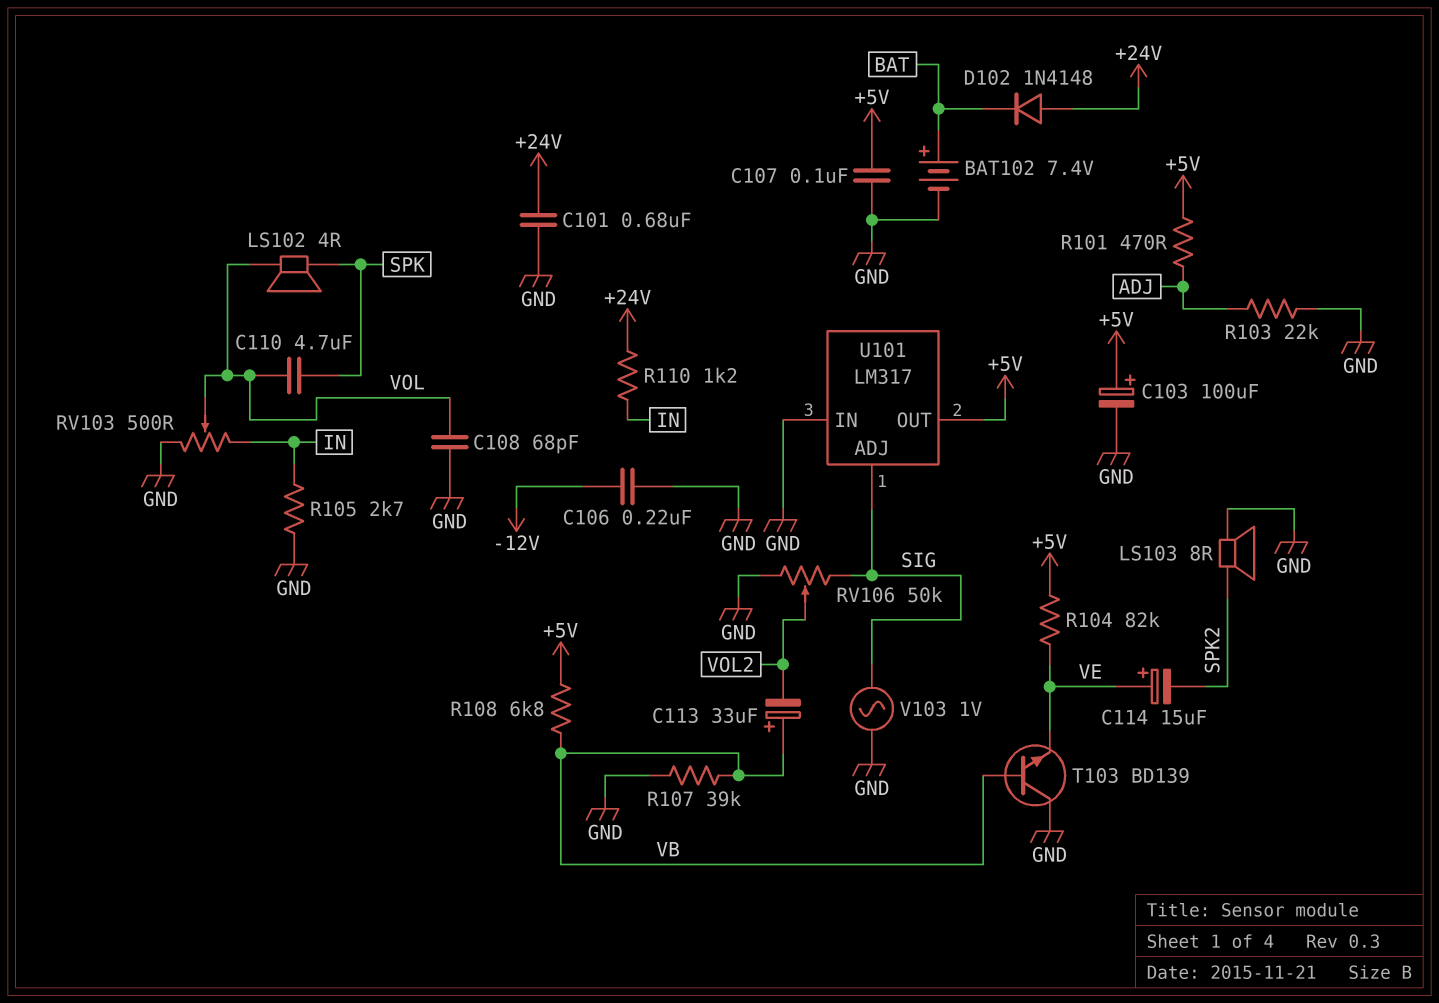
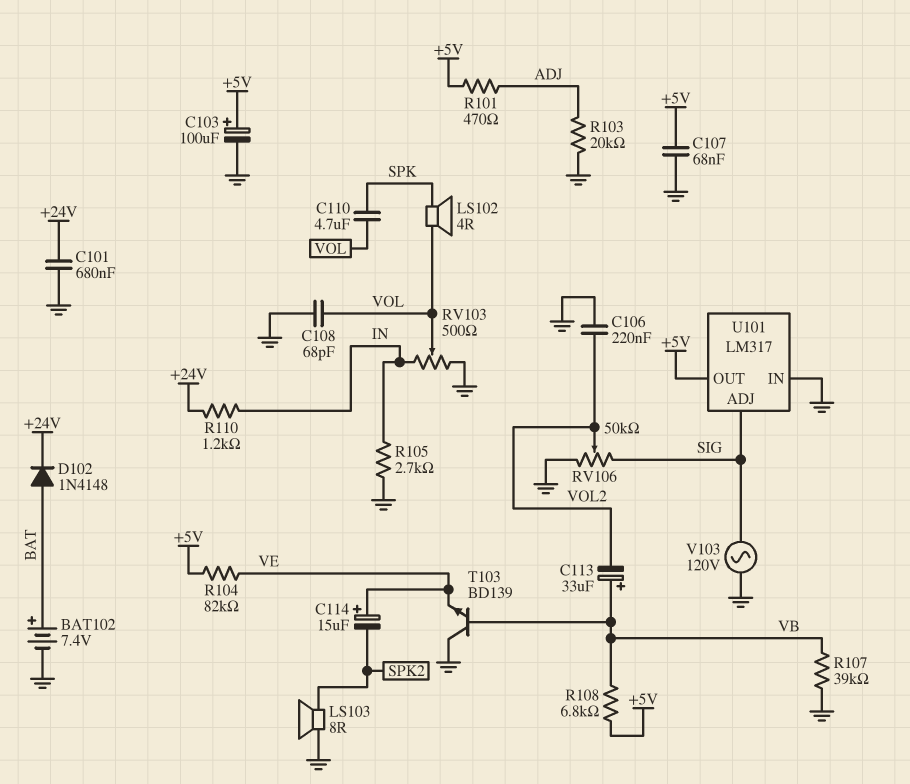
C106: 220nF (-12V, GND) -> 220nF (GND, VOL2)
C107: 100nF (+5V, GND) -> 68nF (+5V, GND)
D102: diode 1N4148 (A +24V, K BAT) -> diode 1N4148 (A BAT, K +24V)
R103: 22k (ADJ, GND) -> 20k (ADJ, GND)
V103: AC 1V (GND, SIG) -> AC 120V (GND, SIG)

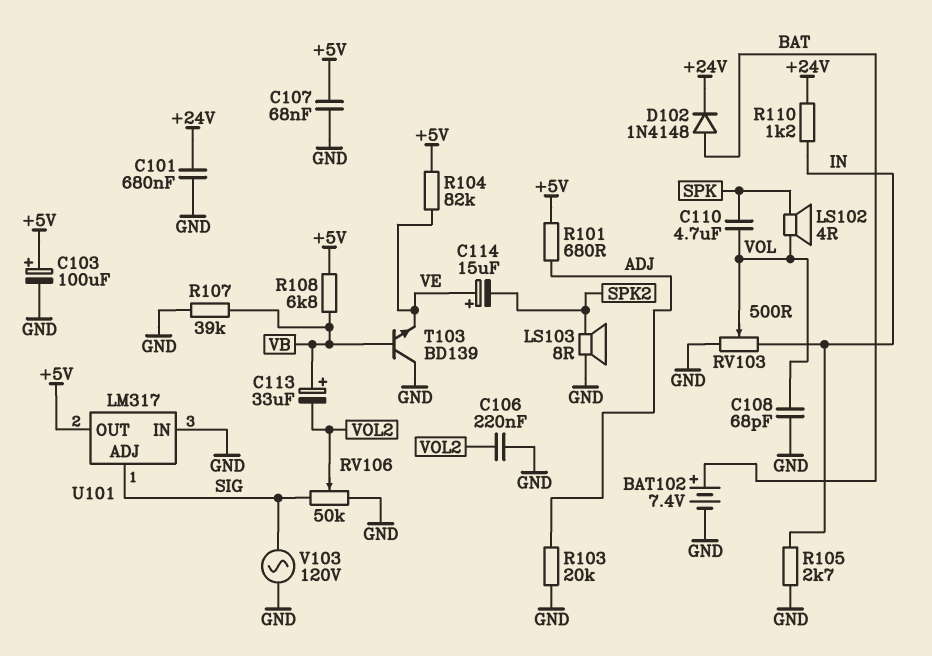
R101: 470 (+5V, ADJ) -> 680 (+5V, ADJ)

